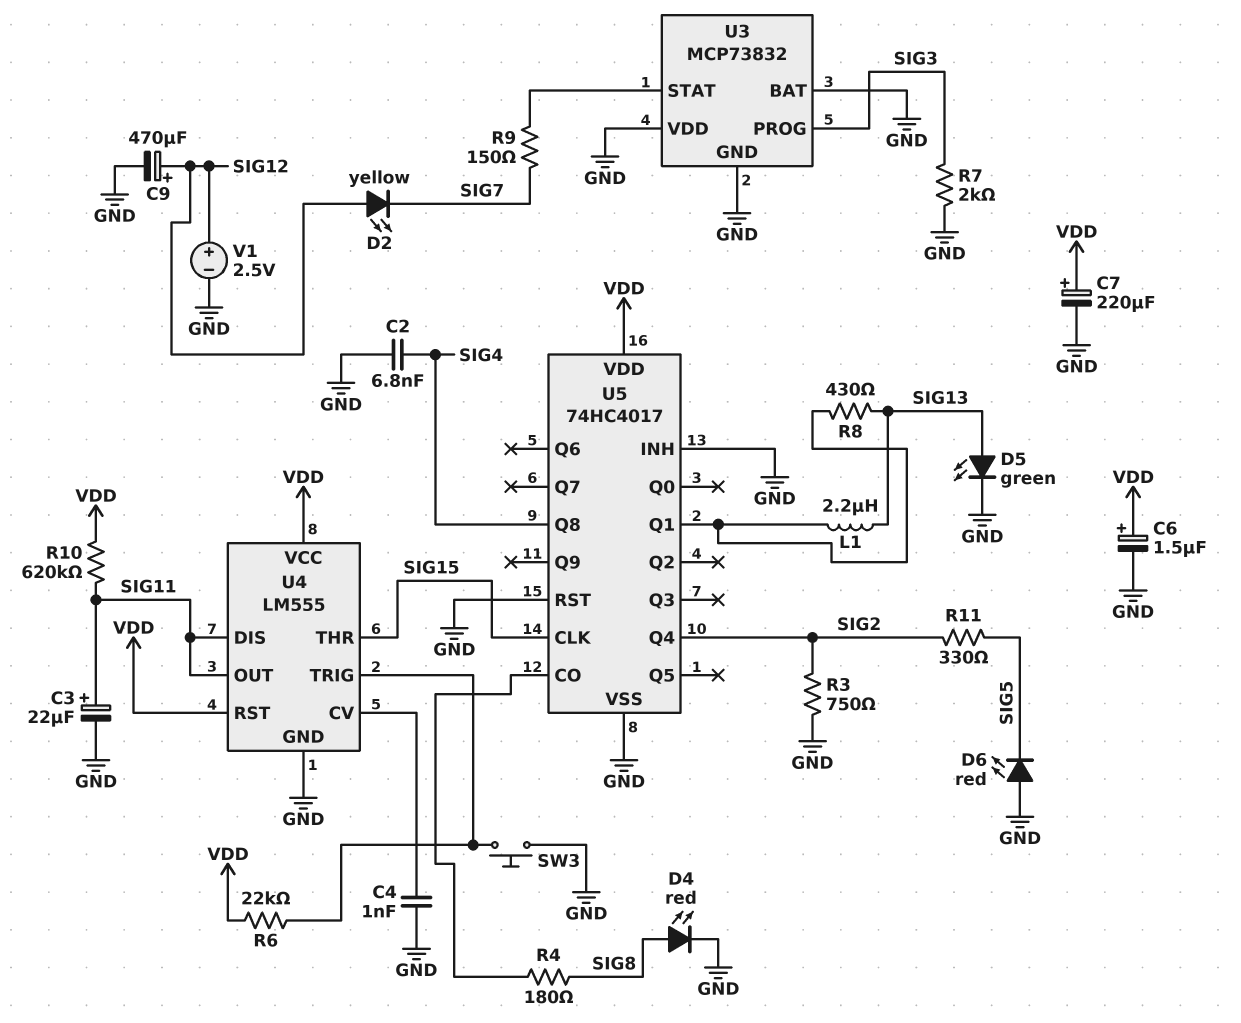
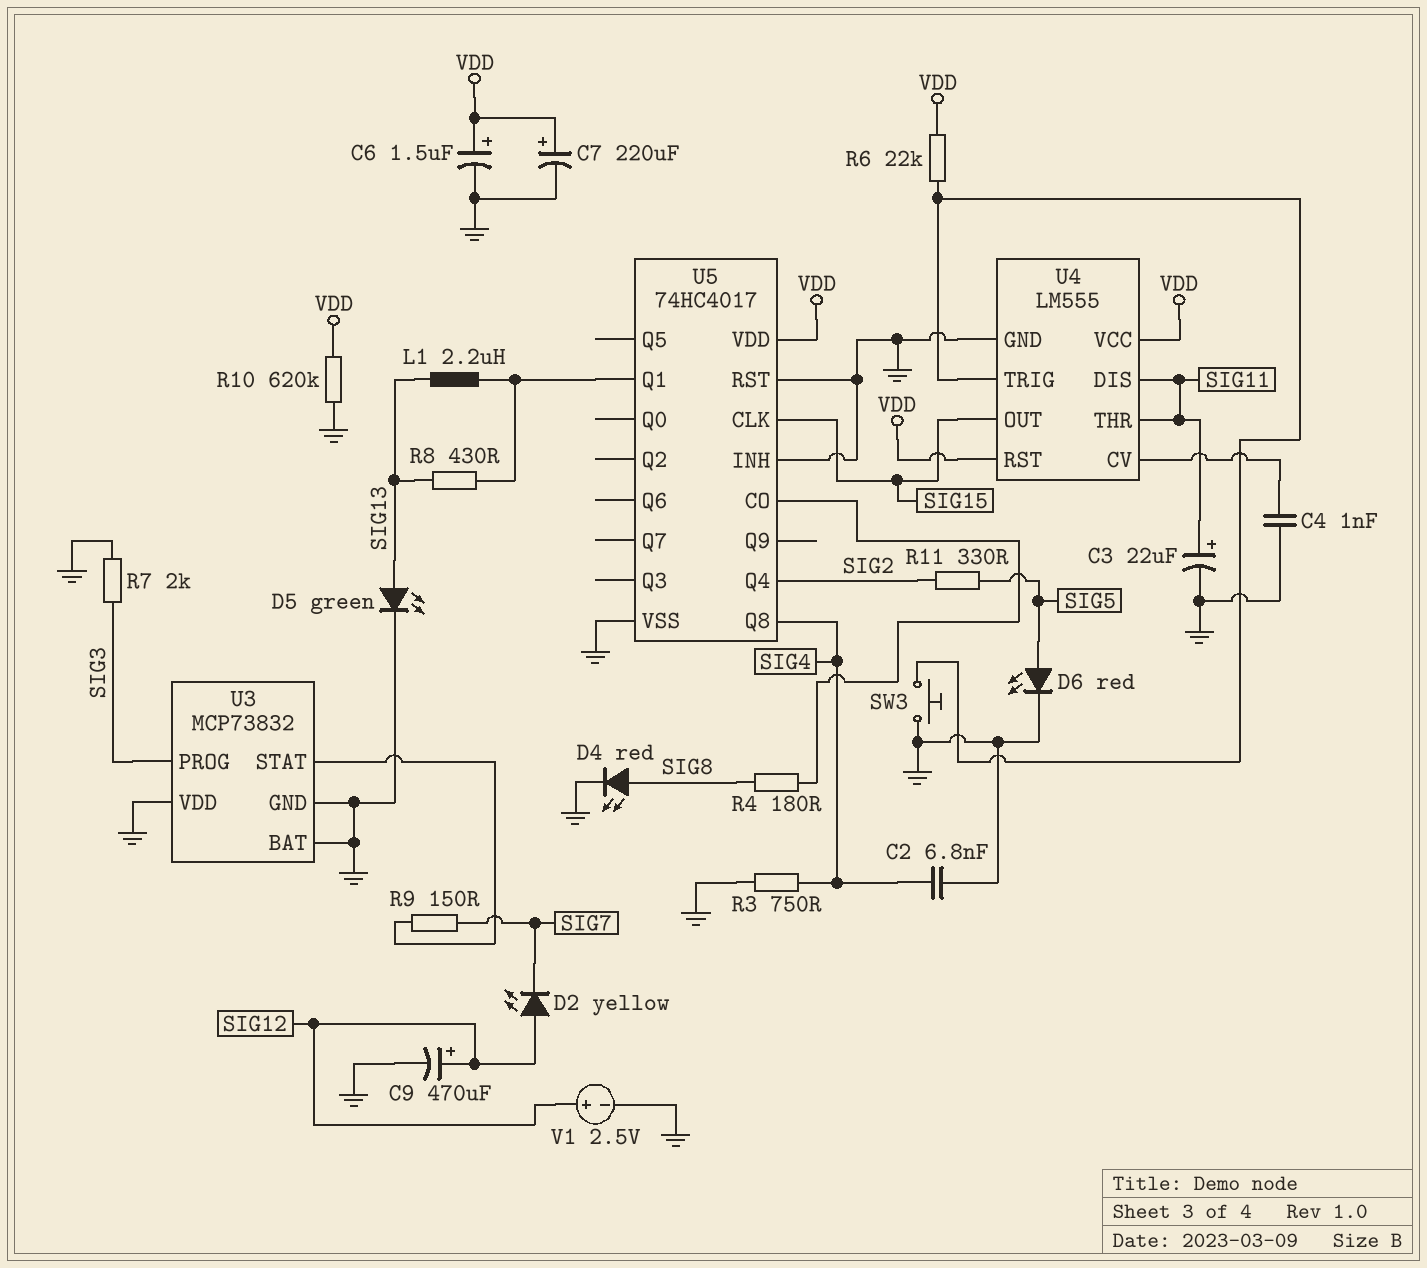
D6: LED red (A GND, K SIG5) -> LED red (A SIG5, K GND)
R3: 750 (GND, SIG2) -> 750 (GND, SIG4)
R10: 620k (SIG11, VDD) -> 620k (GND, VDD)
U4 pin OUT: SIG11 -> SIG15
U4 pin THR: SIG15 -> SIG11

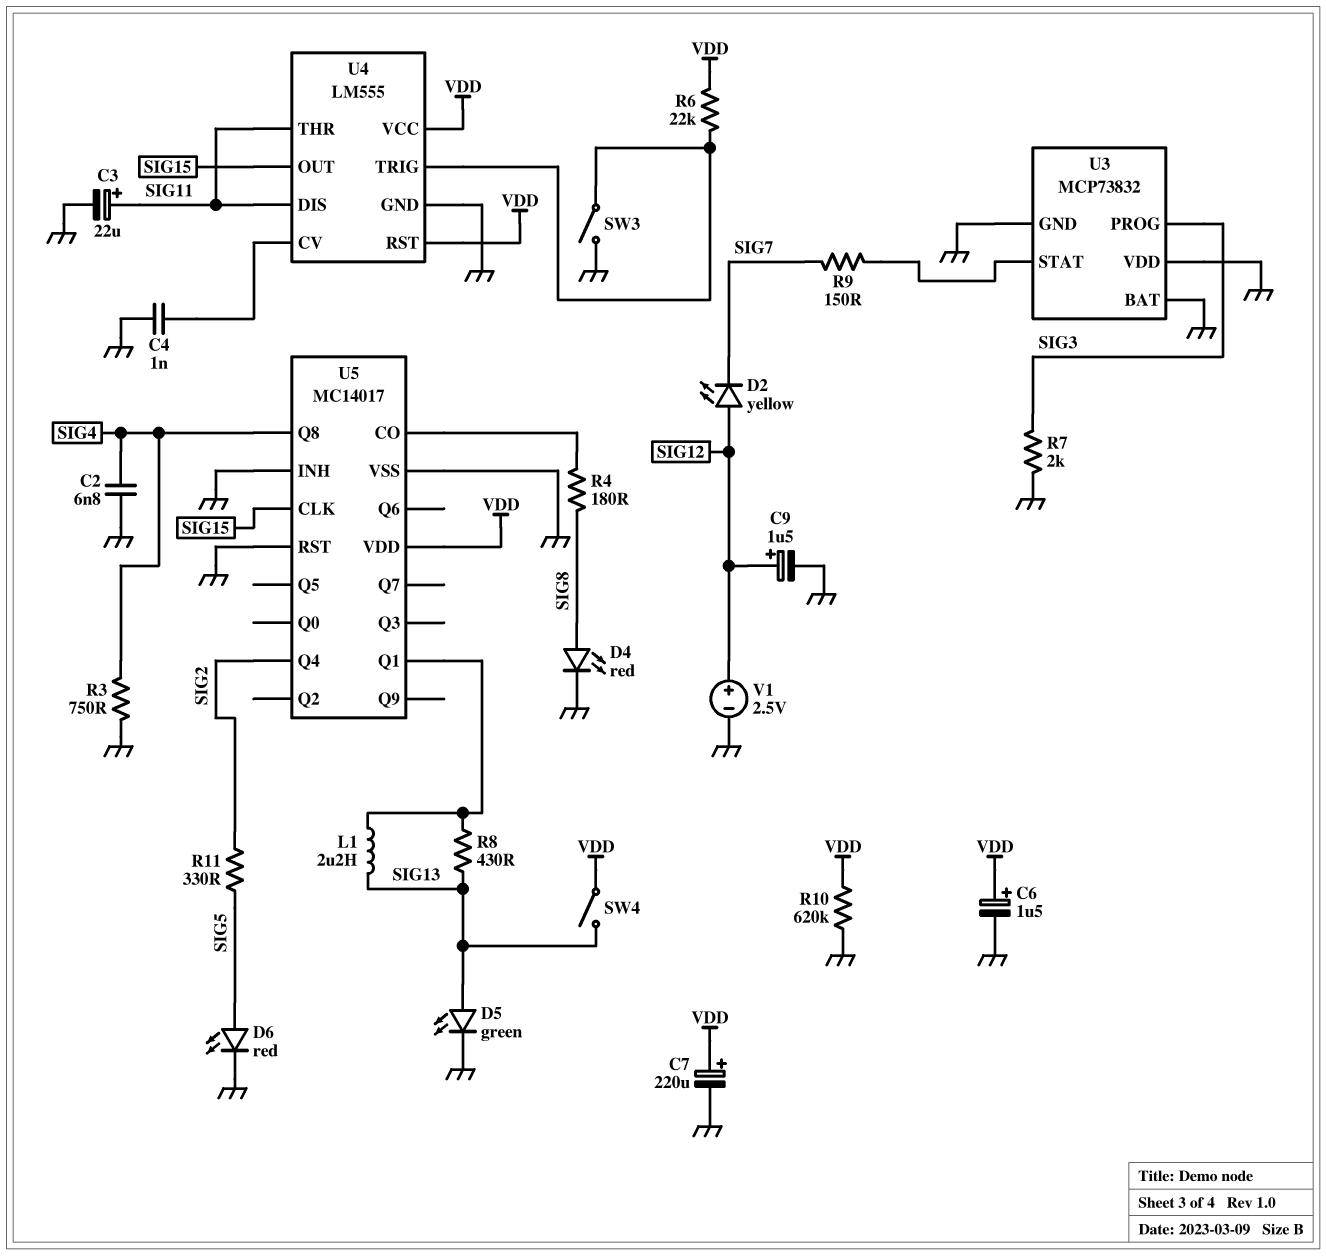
C9: 470uF (plus SIG12, minus GND) -> 1.5uF (plus SIG12, minus GND)
SW3: button (GND, U4/TRIG) -> switch (GND, U4/TRIG)
SW4: none -> switch (SIG13, VDD)
U5: 74HC4017 -> MC14017

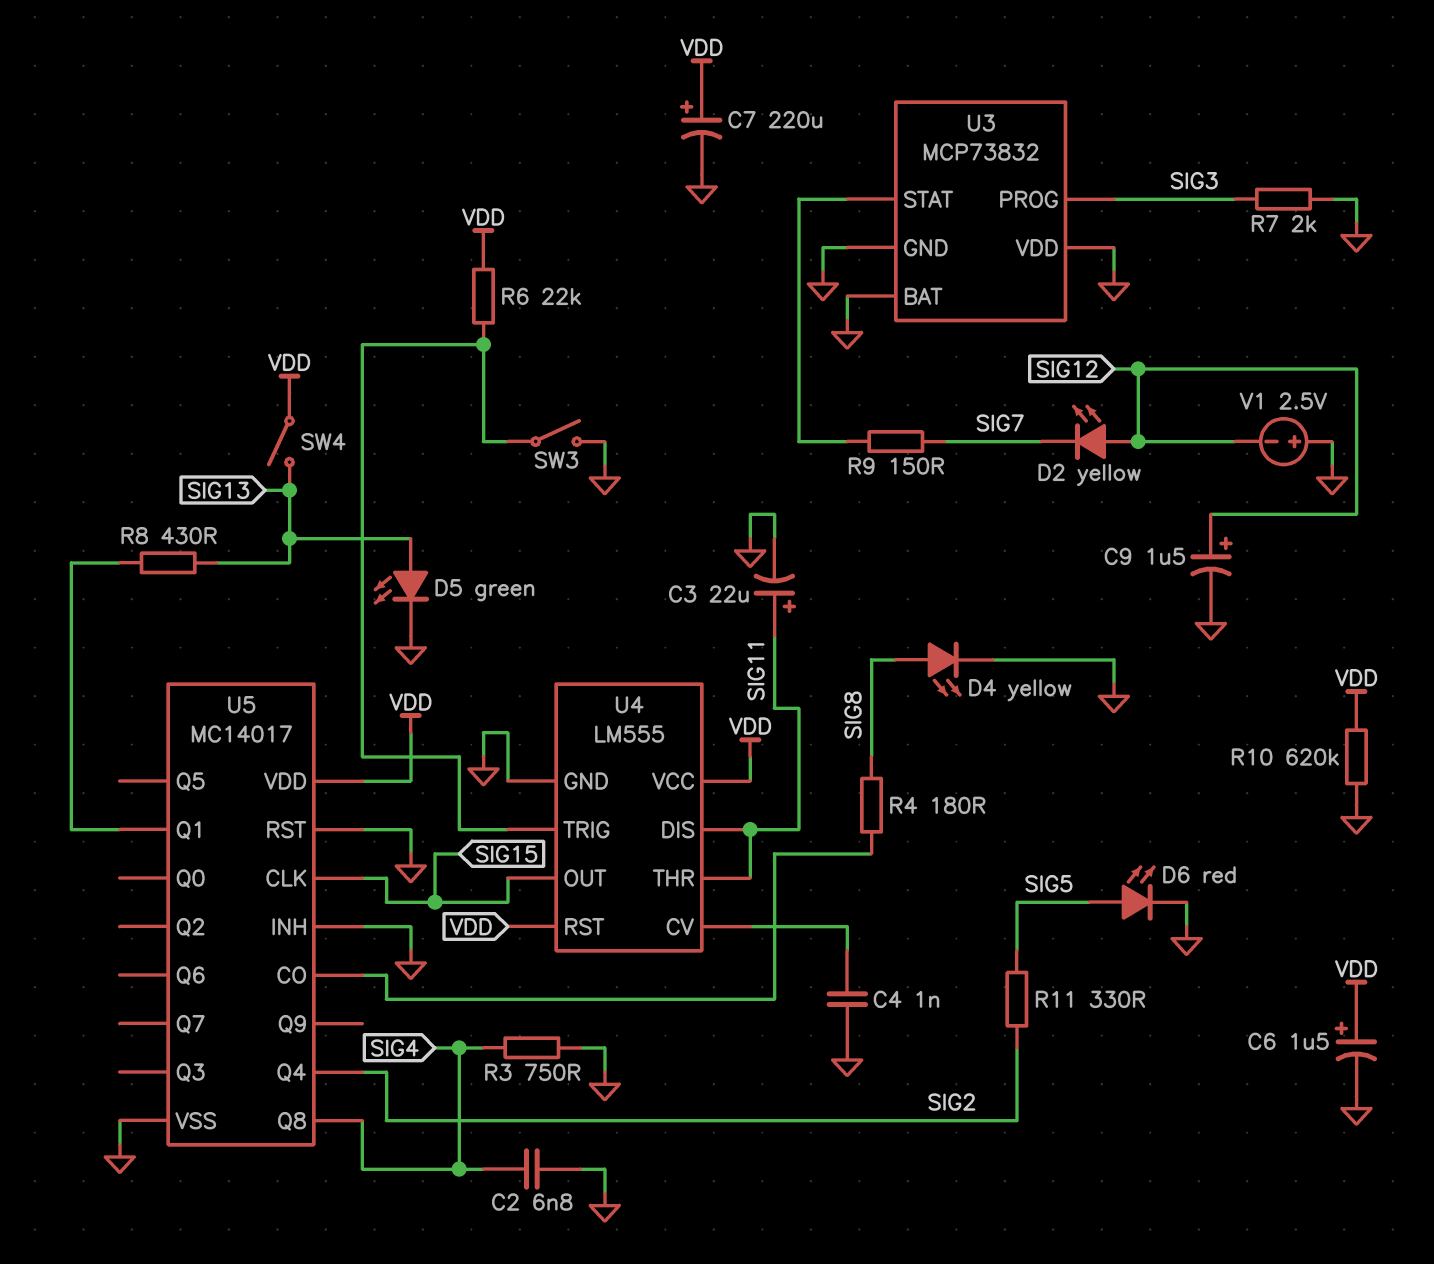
D4: LED red (A SIG8, K GND) -> LED yellow (A SIG8, K GND)
L1: 2.2uH (SIG13, U5/Q1) -> none
V1: 2.5V (plus SIG12, minus GND) -> 2.5V (plus GND, minus SIG12)

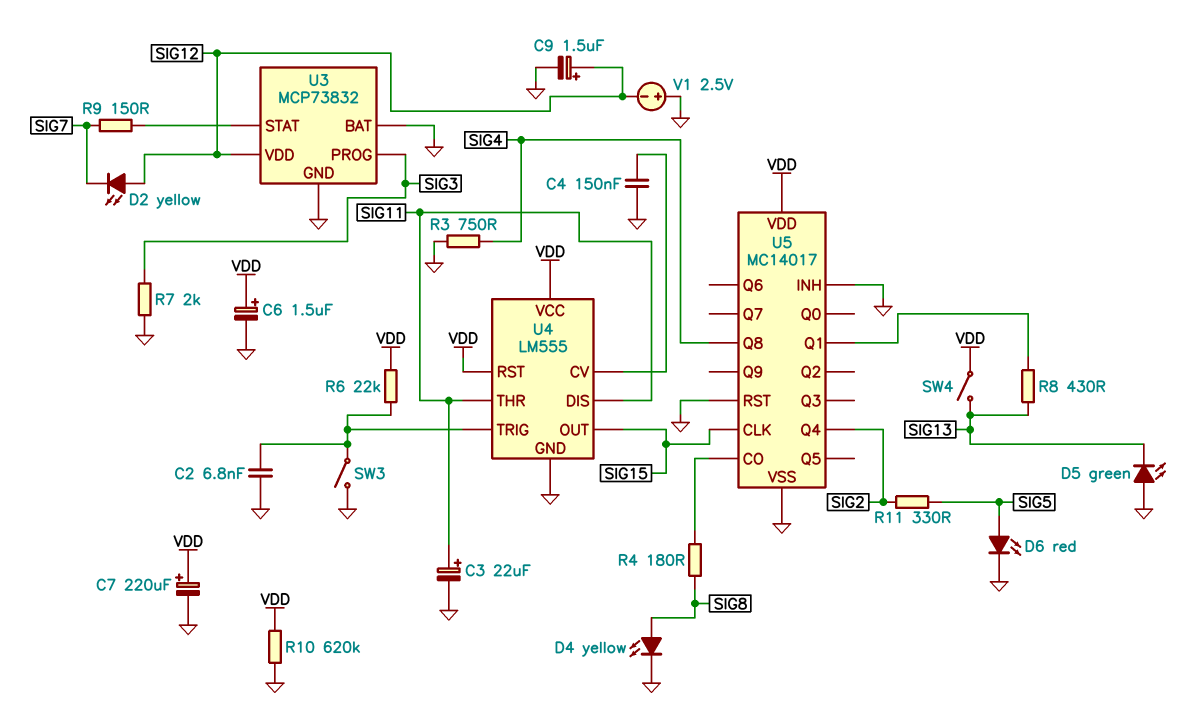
C2: 6.8nF (GND, SIG4) -> 6.8nF (GND, U4/TRIG)
C4: 1nF (GND, U4/CV) -> 150nF (GND, U4/CV)
D5: LED green (A SIG13, K GND) -> LED green (A GND, K SIG13)
U3 pin VDD: GND -> SIG12

